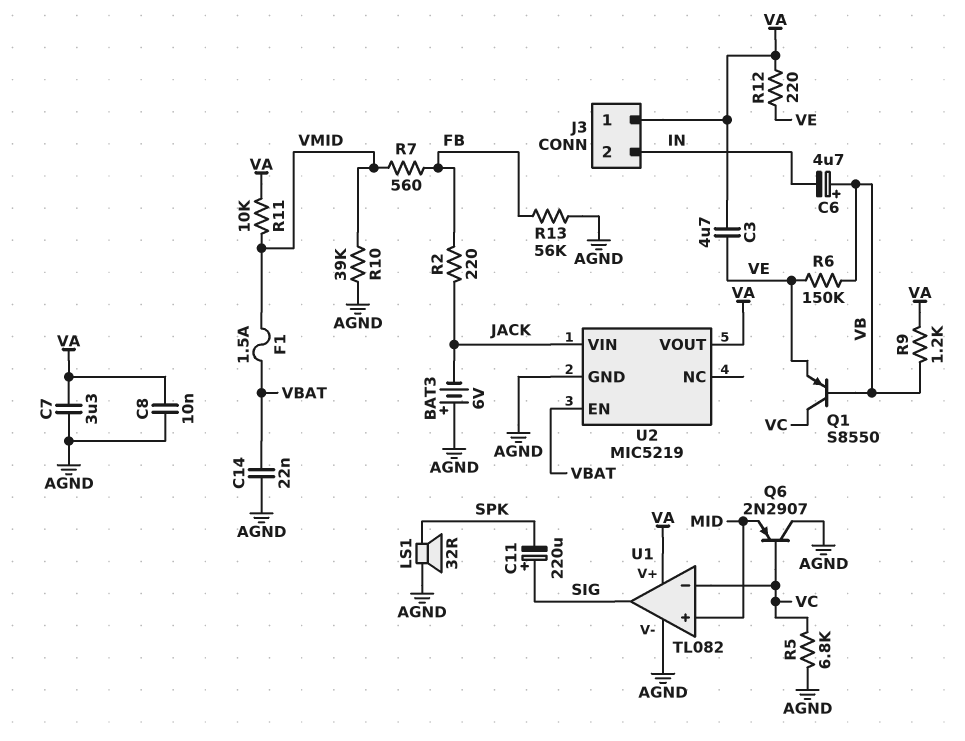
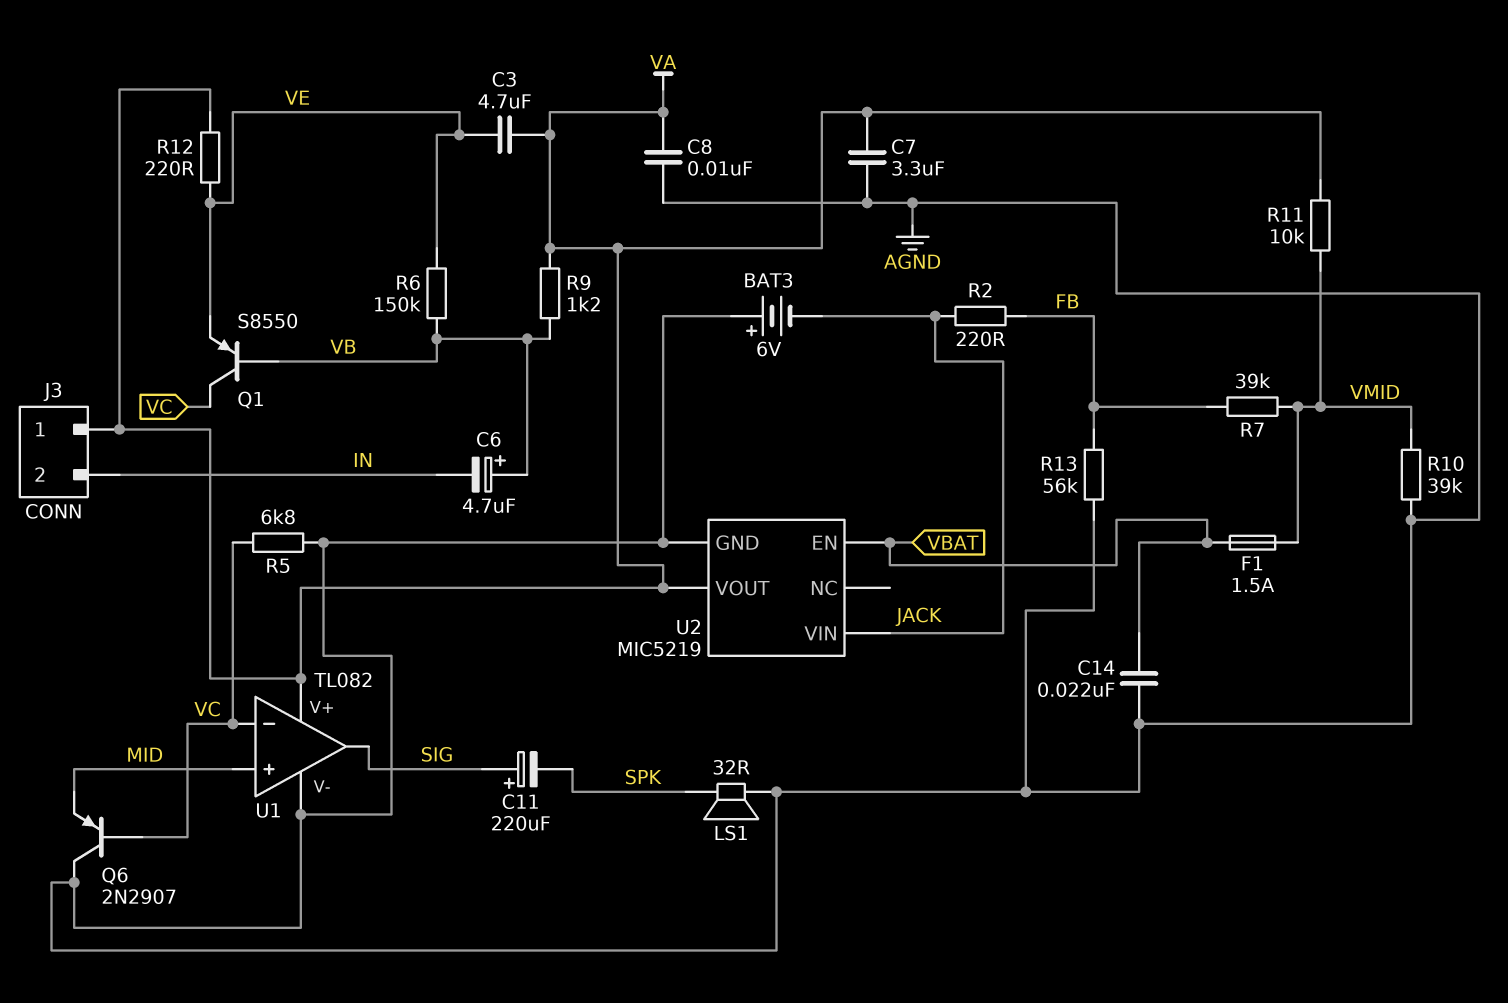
R7: 560 (FB, VMID) -> 39k (FB, VMID)

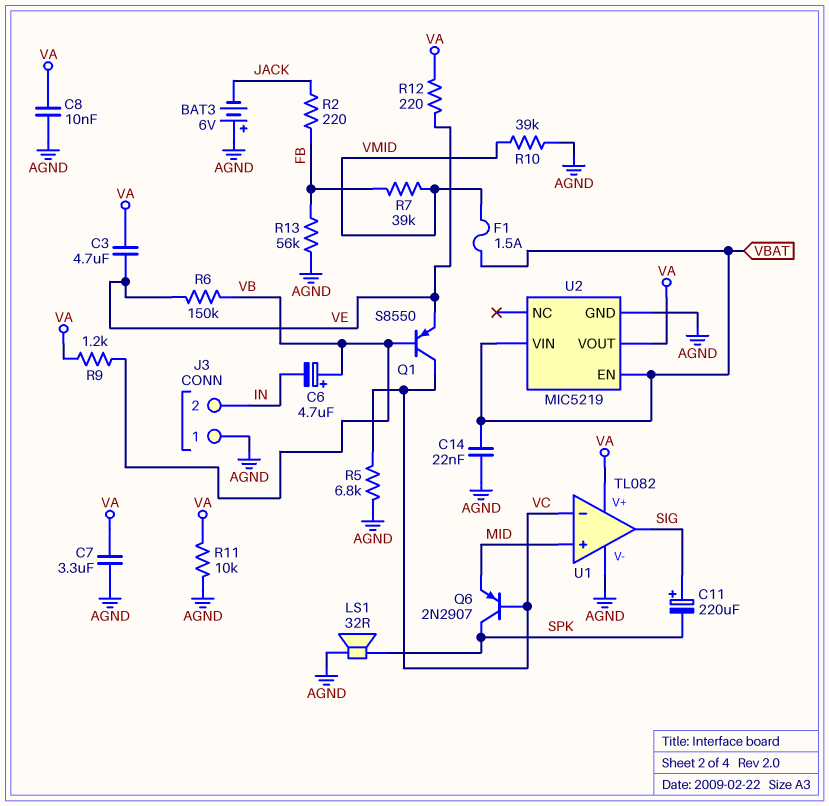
J3 pin 1: VA -> AGND
Q6: PNP 2N2907 (B VC, C AGND, E MID) -> PNP 2N2907 (B VC, C SPK, E MID)
R11: 10k (VA, VMID) -> 10k (AGND, VA)
U2 pin VIN: JACK -> VBAT

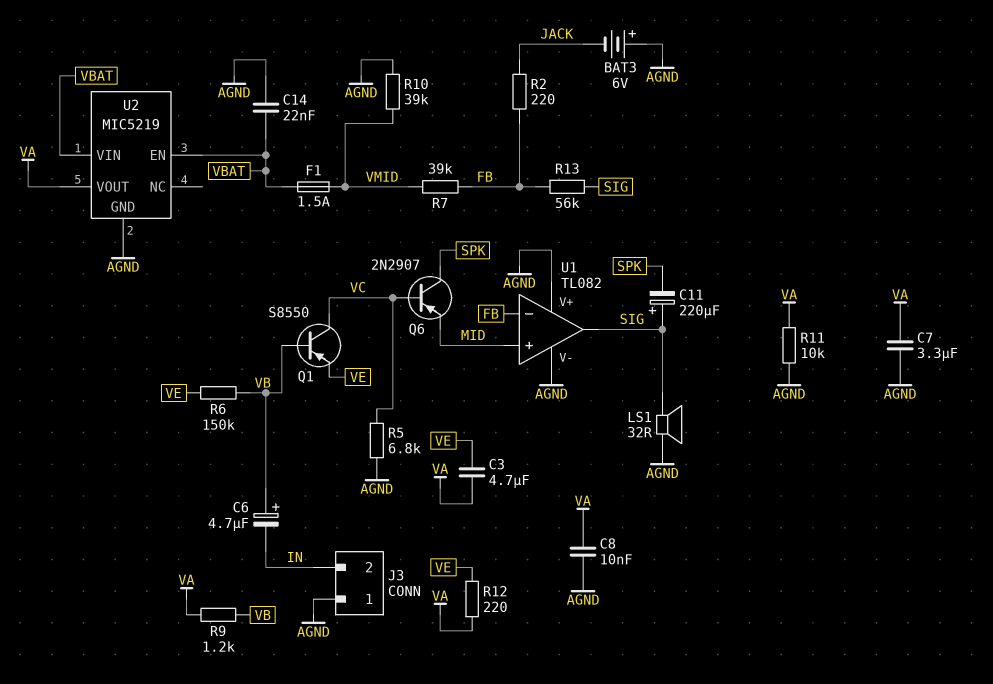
LS1: speaker 32R (AGND, SPK) -> speaker 32R (AGND, SIG)
R13: 56k (AGND, FB) -> 56k (FB, SIG)
U1 pin V+: VA -> AGND
U1 pin in-: VC -> FB

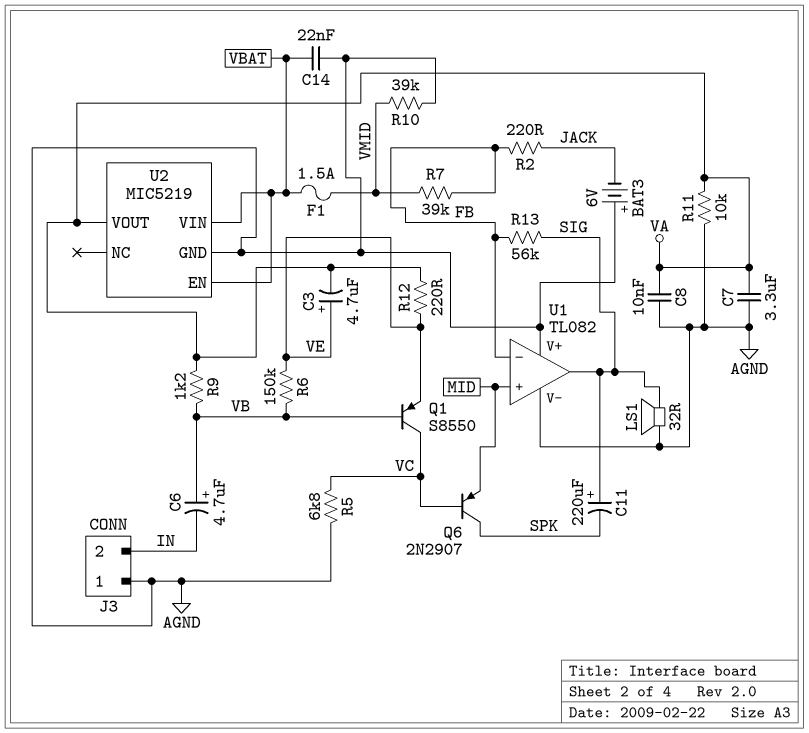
C3: 4.7uF (VA, VE) -> 4.7uF (plus VE, minus VA)

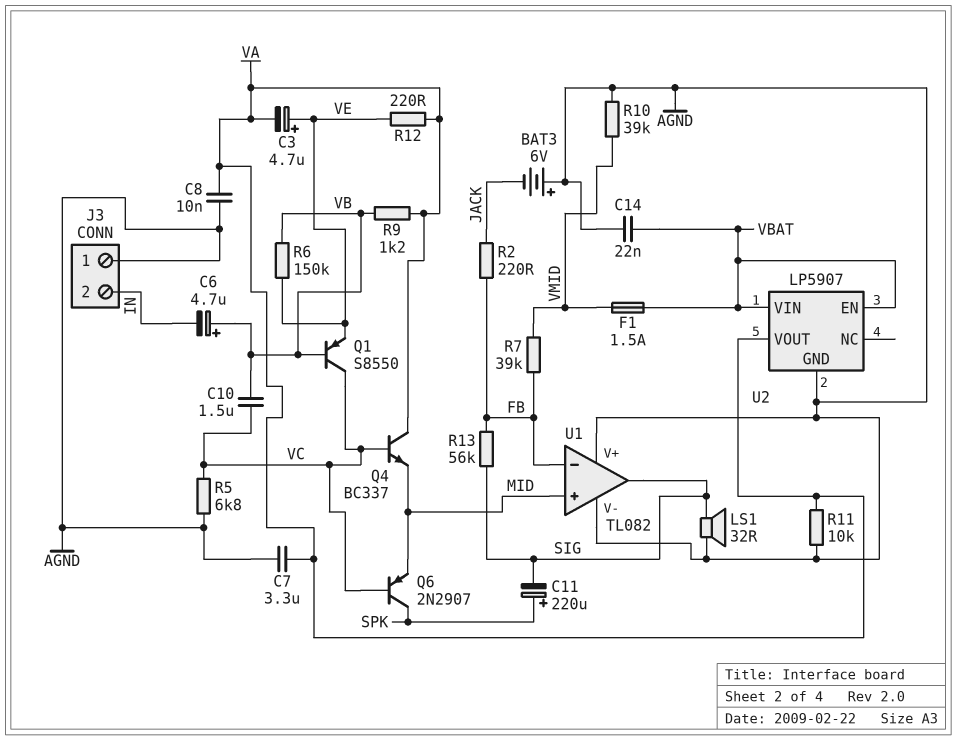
C10: none -> 1.5uF (VB, VC)
C11: 220uF (plus SIG, minus SPK) -> 220uF (plus SPK, minus SIG)
Q4: none -> NPN BC337 (B VC, C VA, E MID)
U2: MIC5219 -> LP5907

